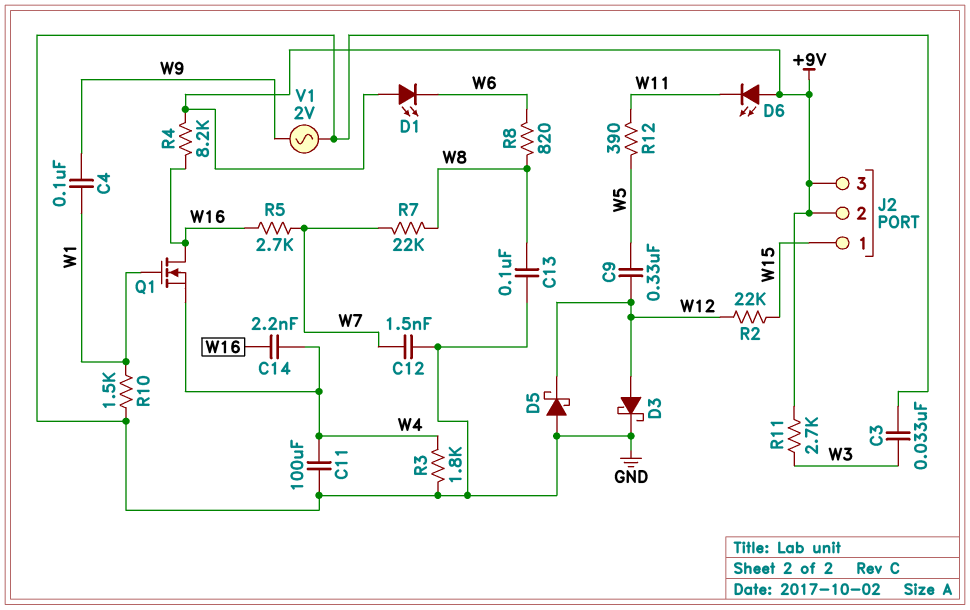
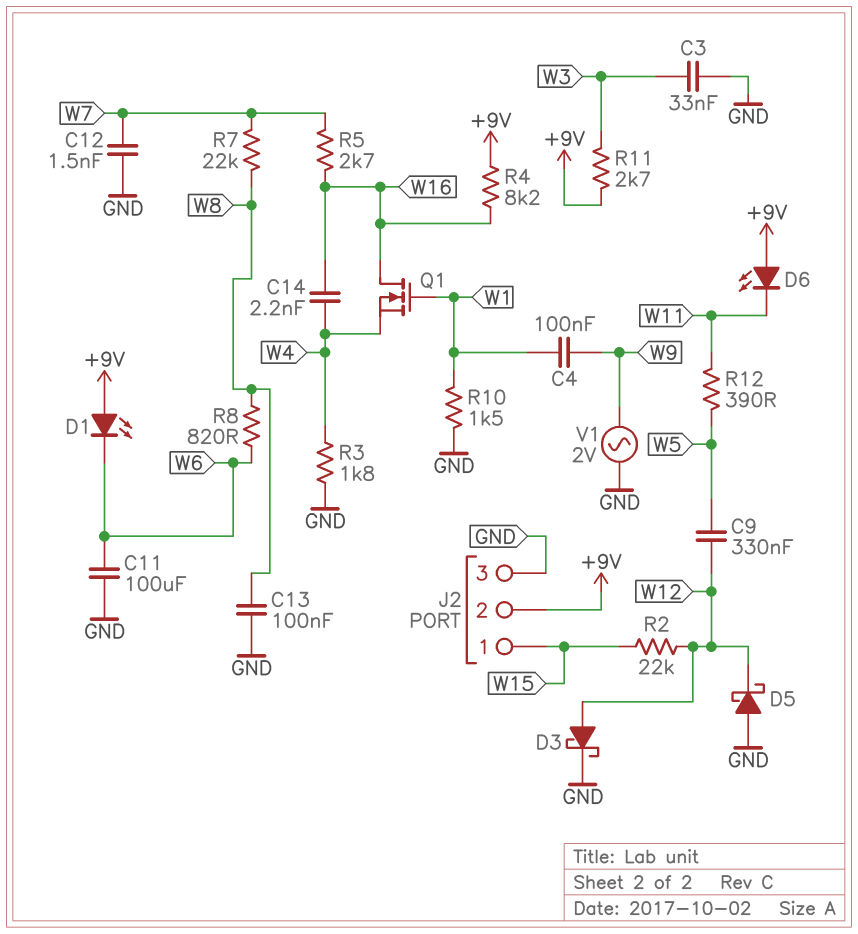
C11: 100uF (GND, W4) -> 100uF (GND, W6)
J2 pin 3: +9V -> GND

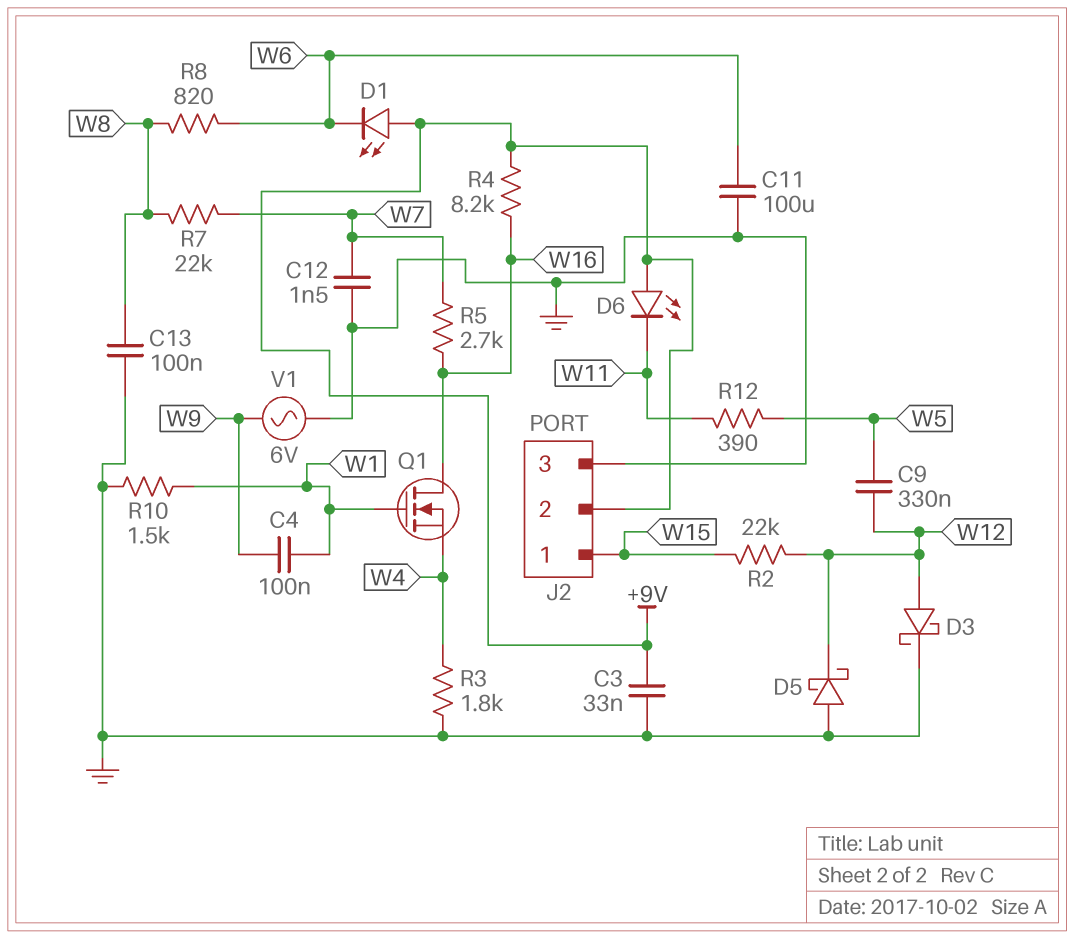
C3: 33nF (GND, W3) -> 33nF (+9V, GND)
C14: 2.2nF (W4, W16) -> none
R11: 2.7k (+9V, W3) -> none
V1: AC 2V (GND, W9) -> AC 6V (GND, W9)

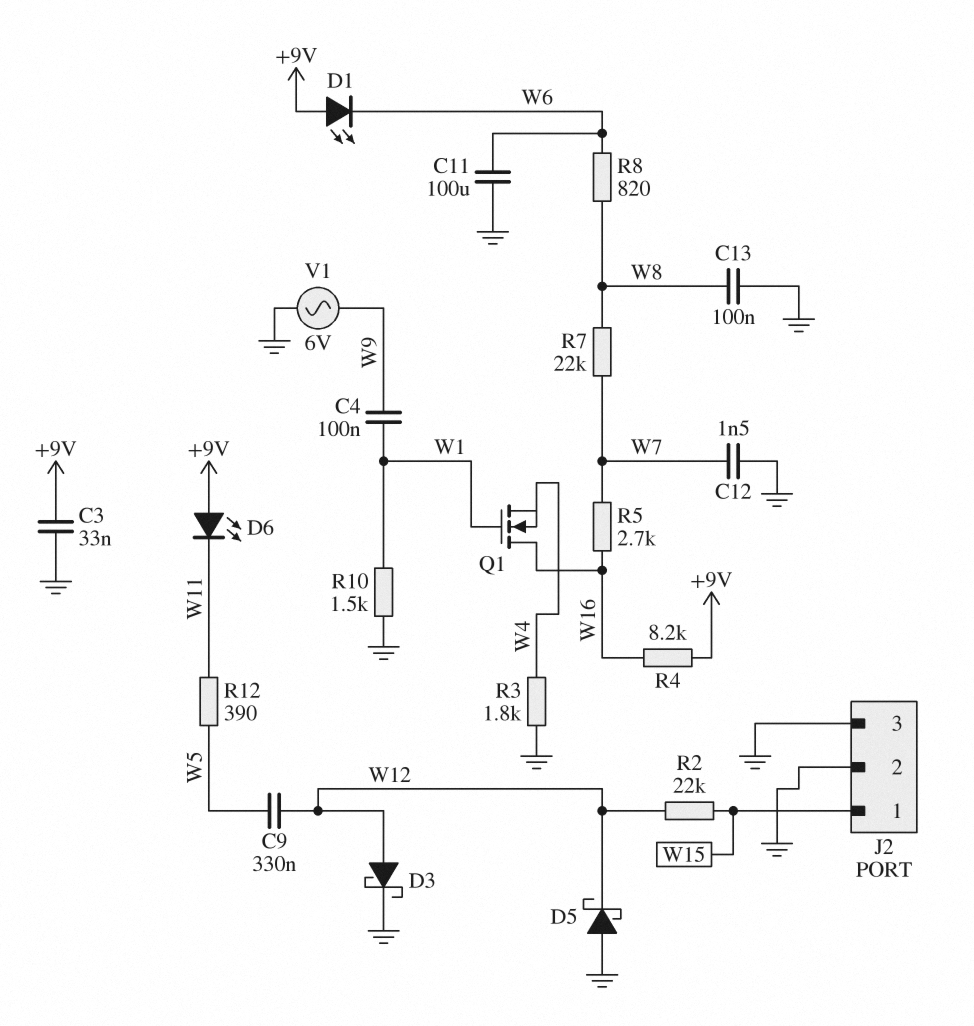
J2 pin 2: +9V -> GND

